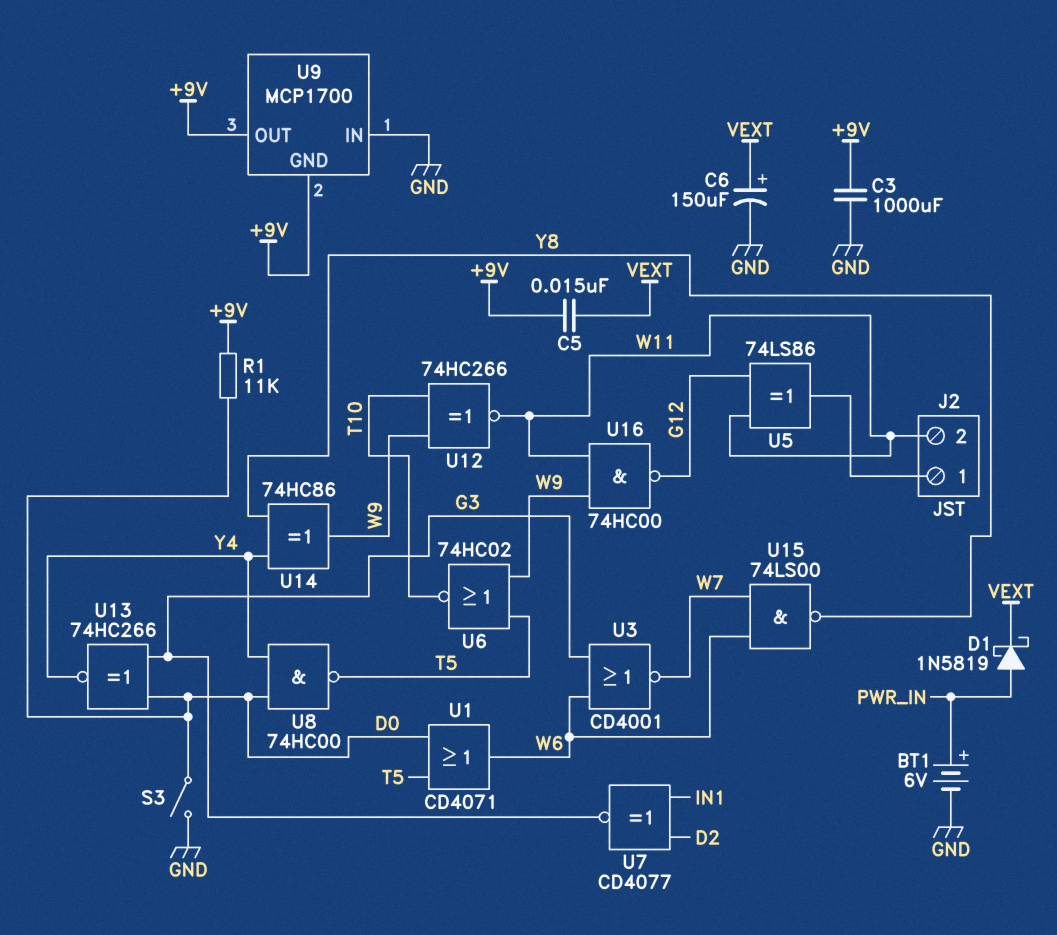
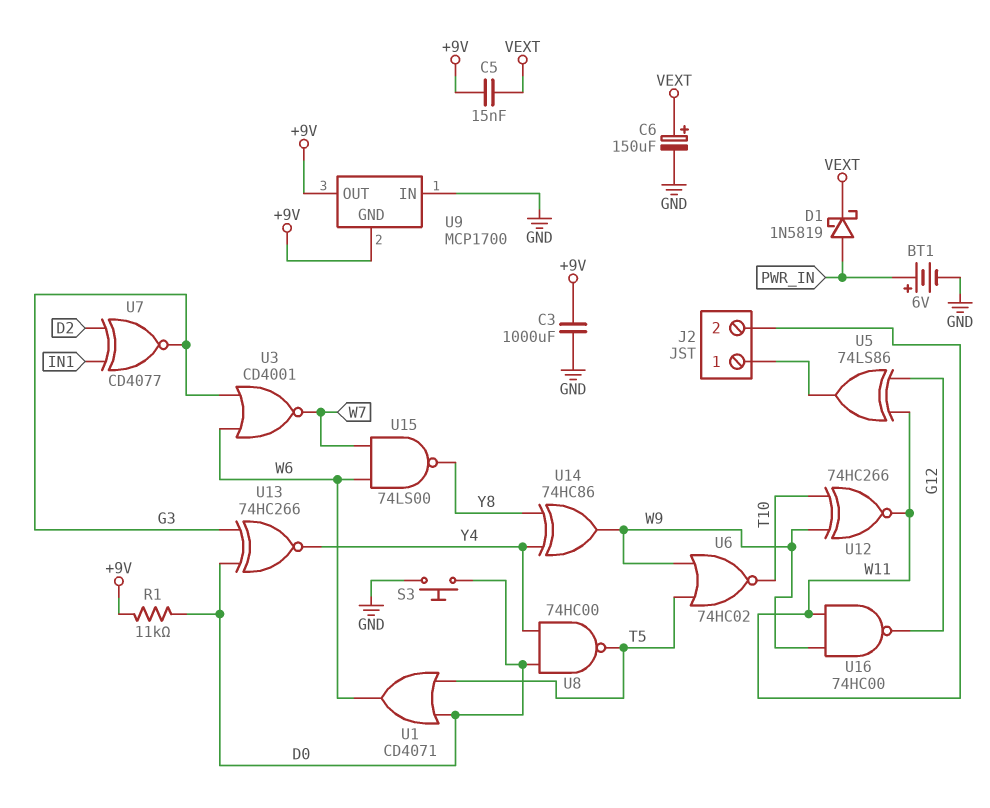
S3: switch (D0, GND) -> button (D0, GND)

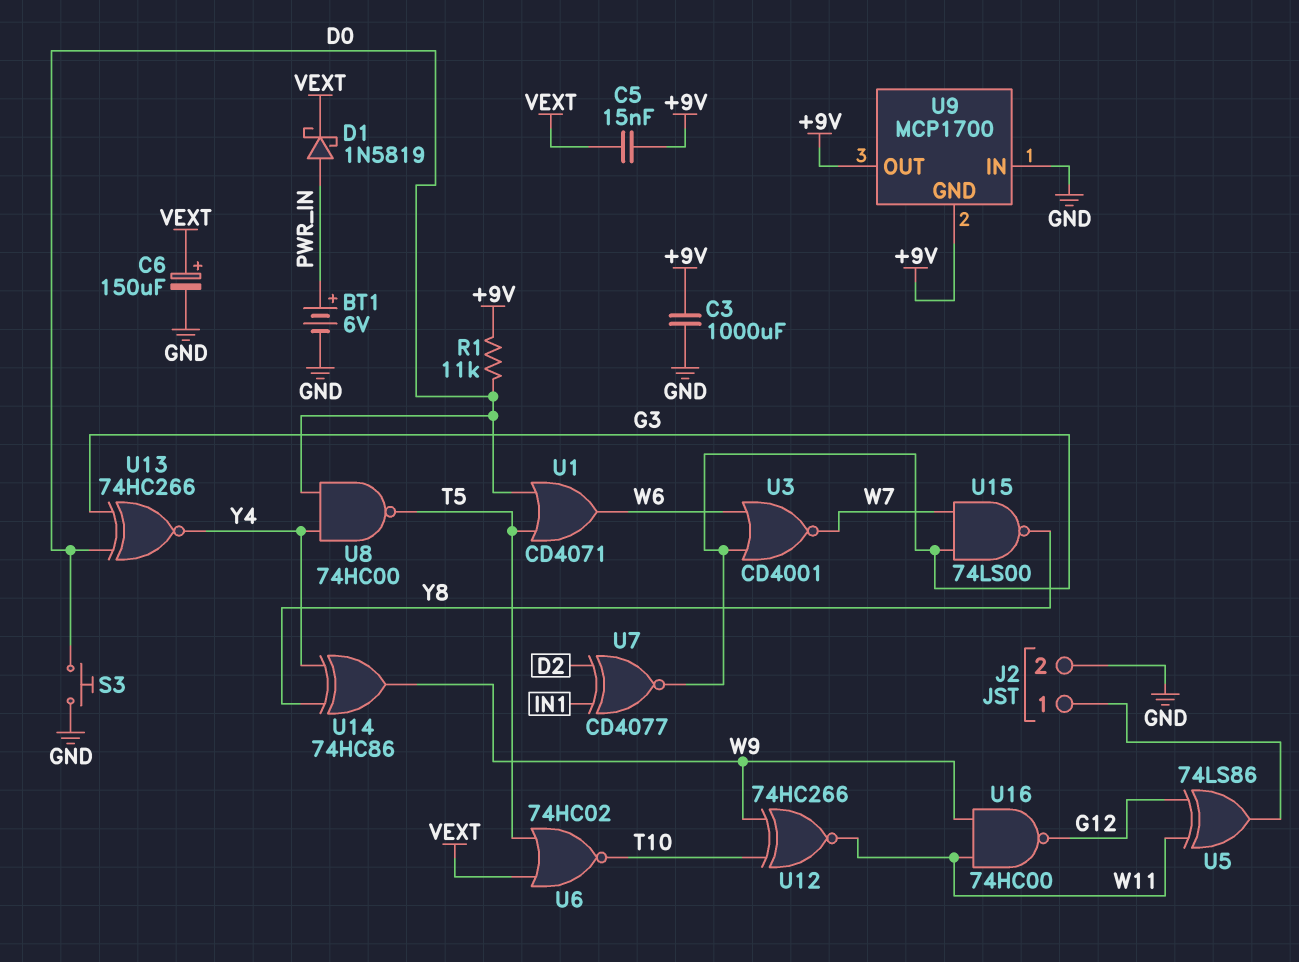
J2 pin 2: W11 -> GND
U6: NOR 74HC02 (in T5, in W9, out T10) -> NOR 74HC02 (in T5, in VEXT, out T10)
U15: NAND 74LS00 (in W6, in W7, out Y8) -> NAND 74LS00 (in G3, in W7, out Y8)

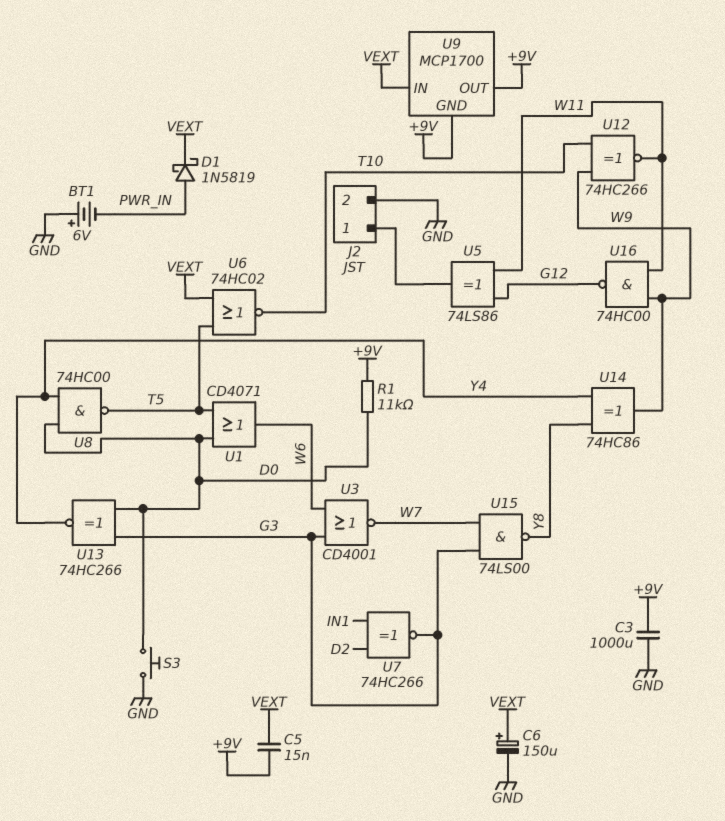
BT1: 6V (plus PWR_IN, minus GND) -> 6V (plus GND, minus PWR_IN)
U7: XNOR CD4077 (in D2, in IN1, out G3) -> XNOR 74HC266 (in D2, in IN1, out G3)
U9 pin IN: GND -> VEXT

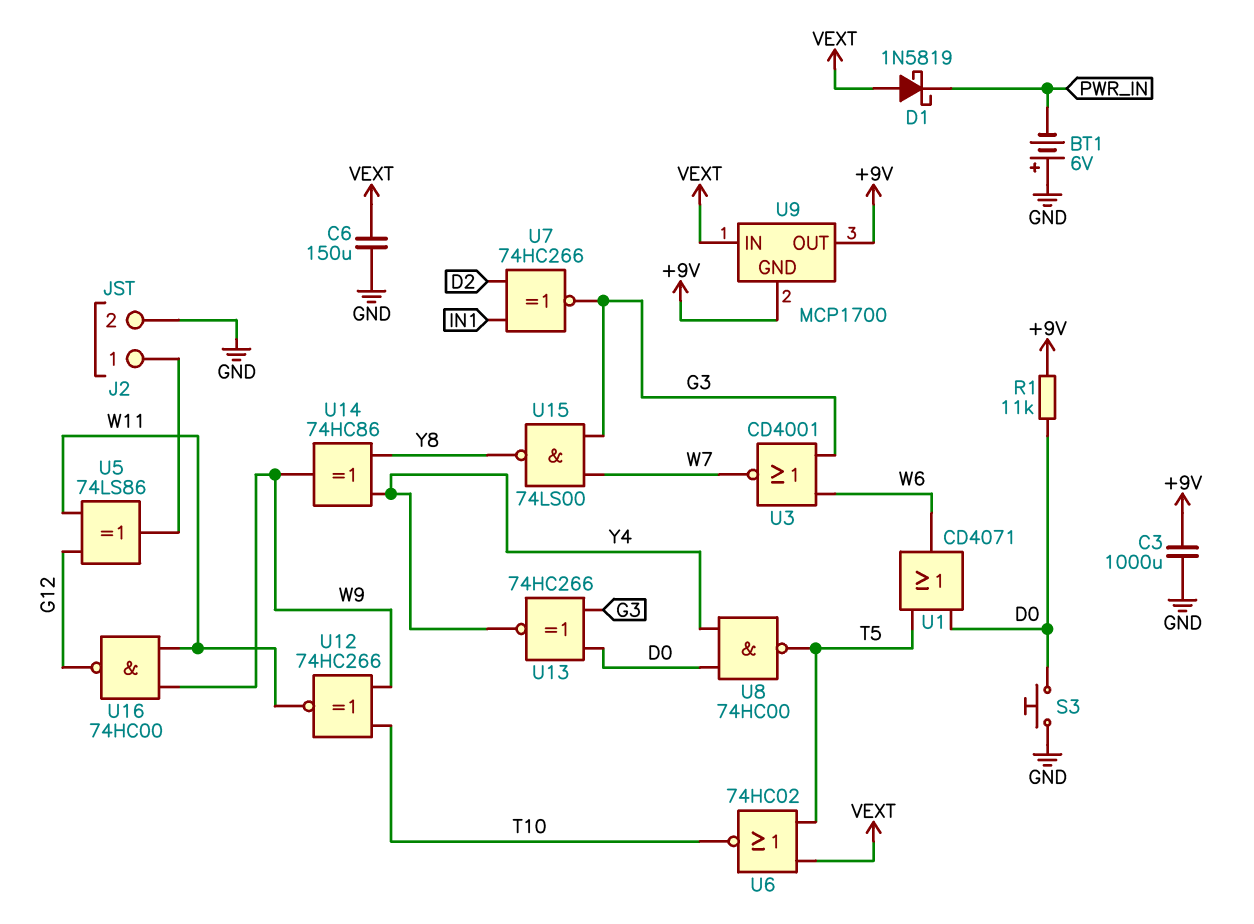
C5: 15nF (+9V, VEXT) -> none
C6: 150uF (plus VEXT, minus GND) -> 150uF (GND, VEXT)
D1: schottky 1N5819 (A PWR_IN, K VEXT) -> schottky 1N5819 (A VEXT, K PWR_IN)

